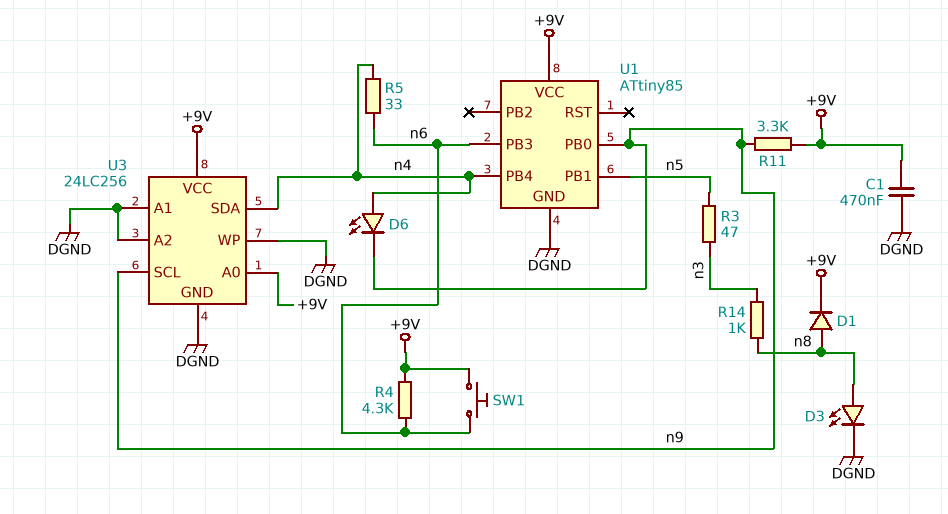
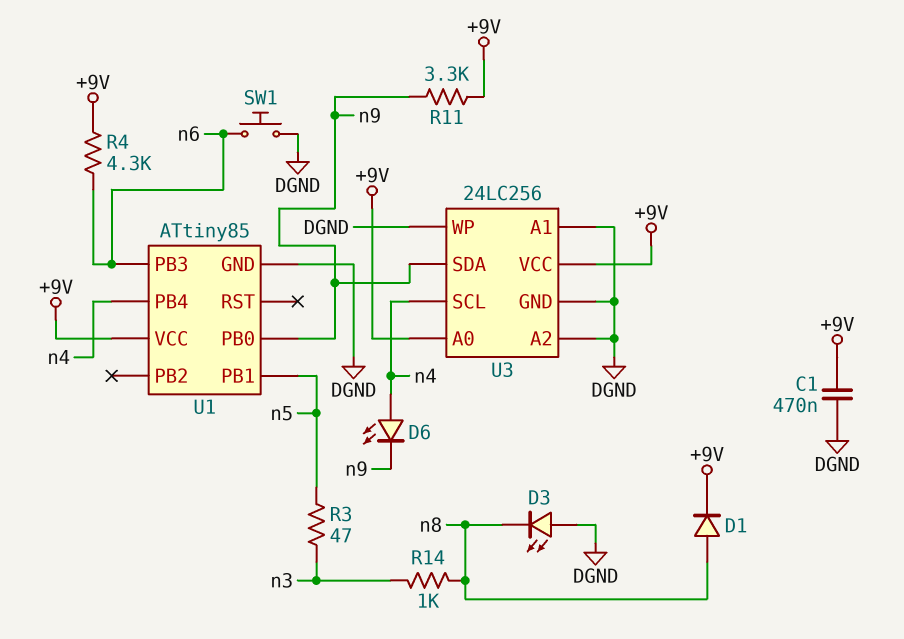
D3: LED (A n8, K DGND) -> LED (A DGND, K n8)
R5: 33 (n4, n6) -> none
SW1: button (+9V, n6) -> button (DGND, n6)
U3 pin SCL: n9 -> n4
U3 pin SDA: n4 -> n9

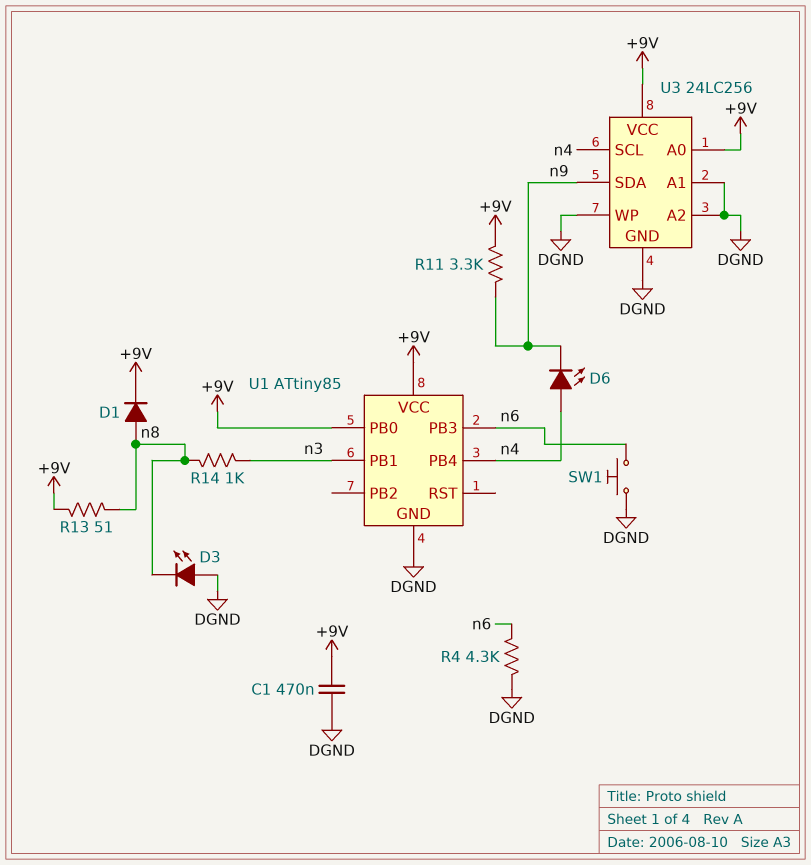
R3: 47 (n3, n5) -> none
R4: 4.3k (+9V, n6) -> 4.3k (DGND, n6)
R13: none -> 51 (+9V, n8)
U1 pin PB0: n9 -> +9V
U1 pin PB1: n5 -> n3

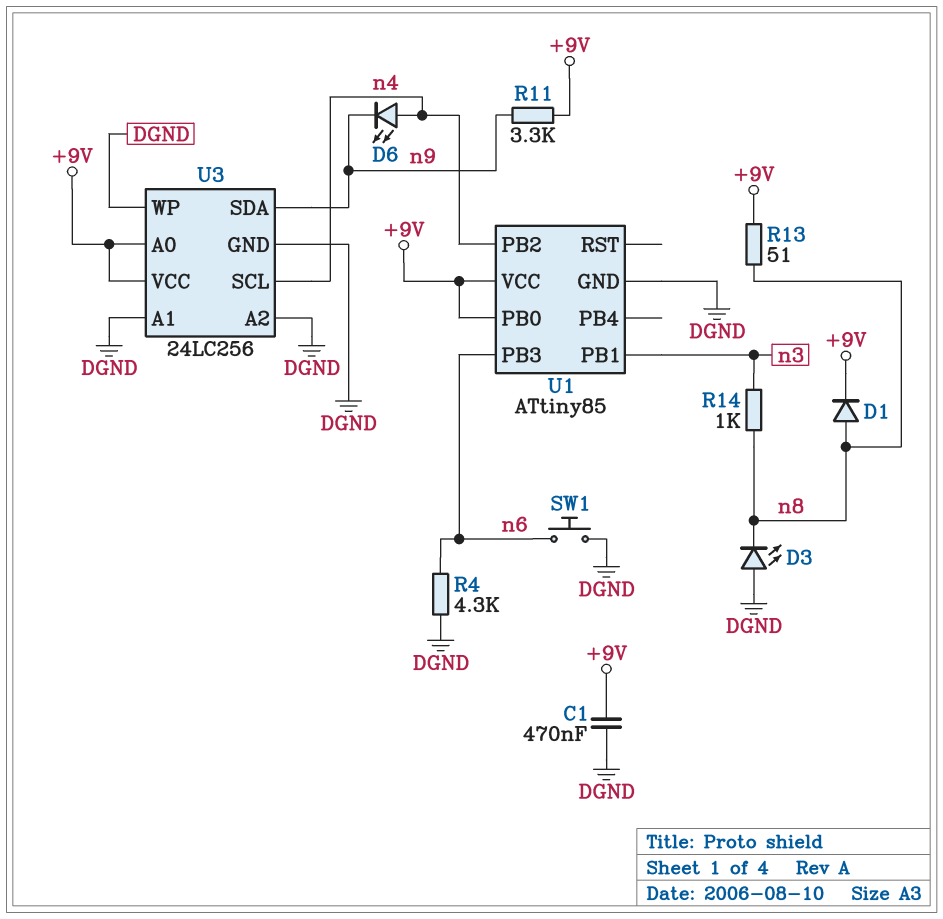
U1 pin PB2: none -> n4
U1 pin PB4: n4 -> none

